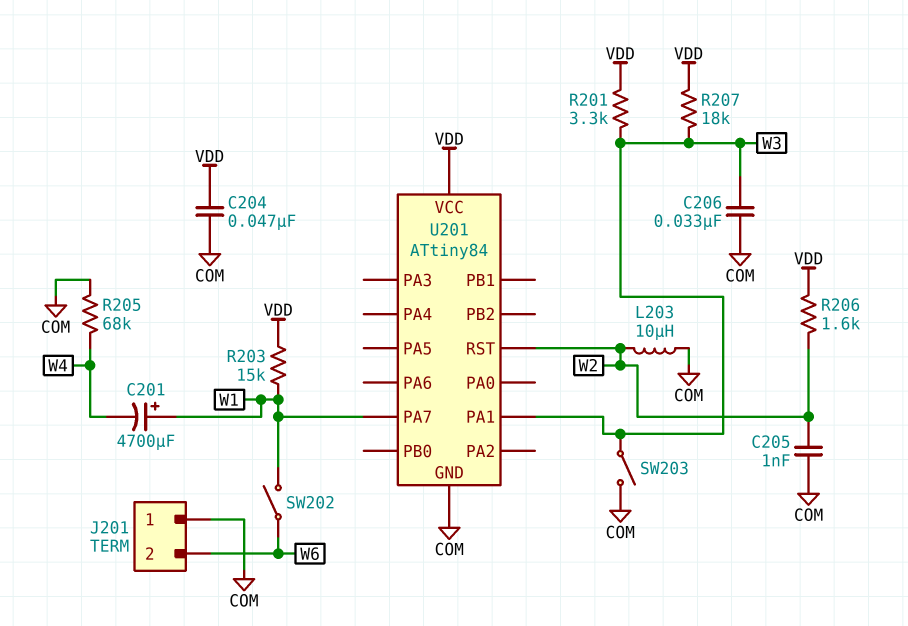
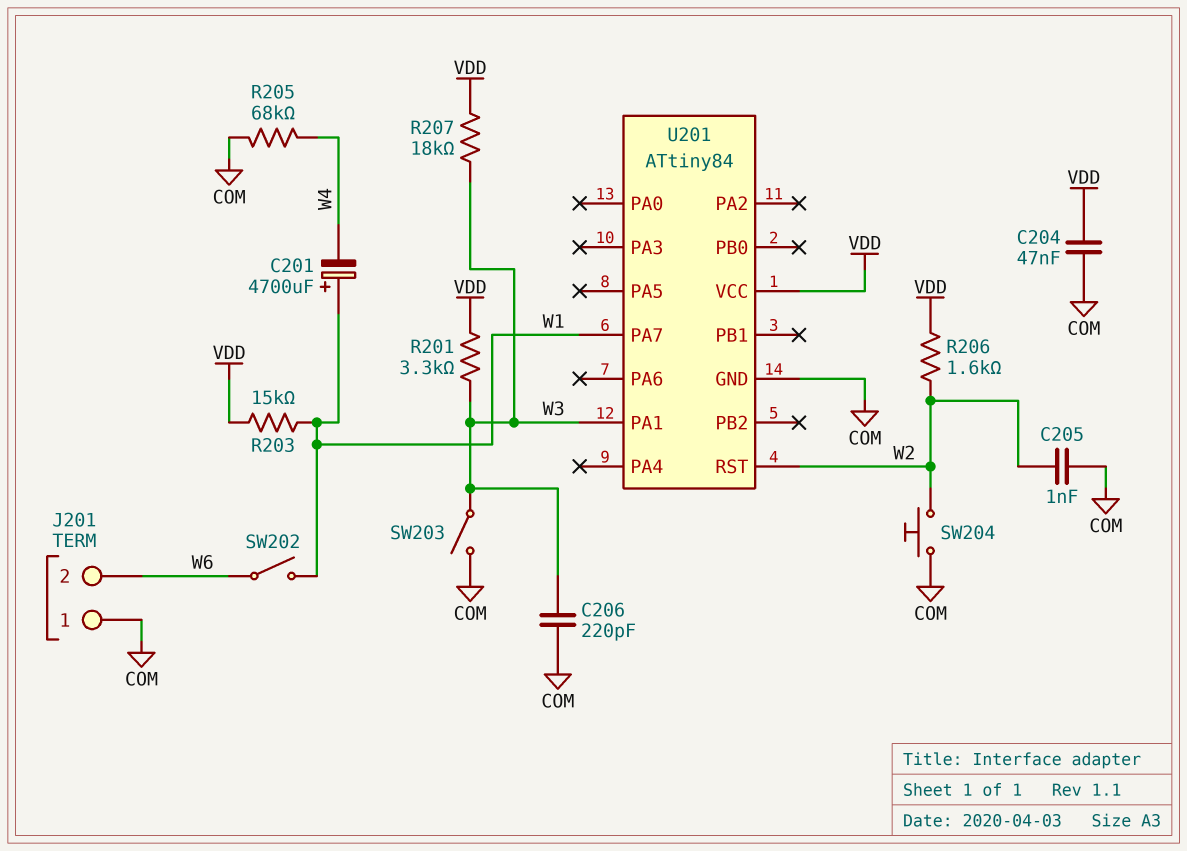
C206: 33nF (COM, W3) -> 220pF (COM, W3)
L203: 10uH (COM, W2) -> none
SW204: none -> button (COM, W2)

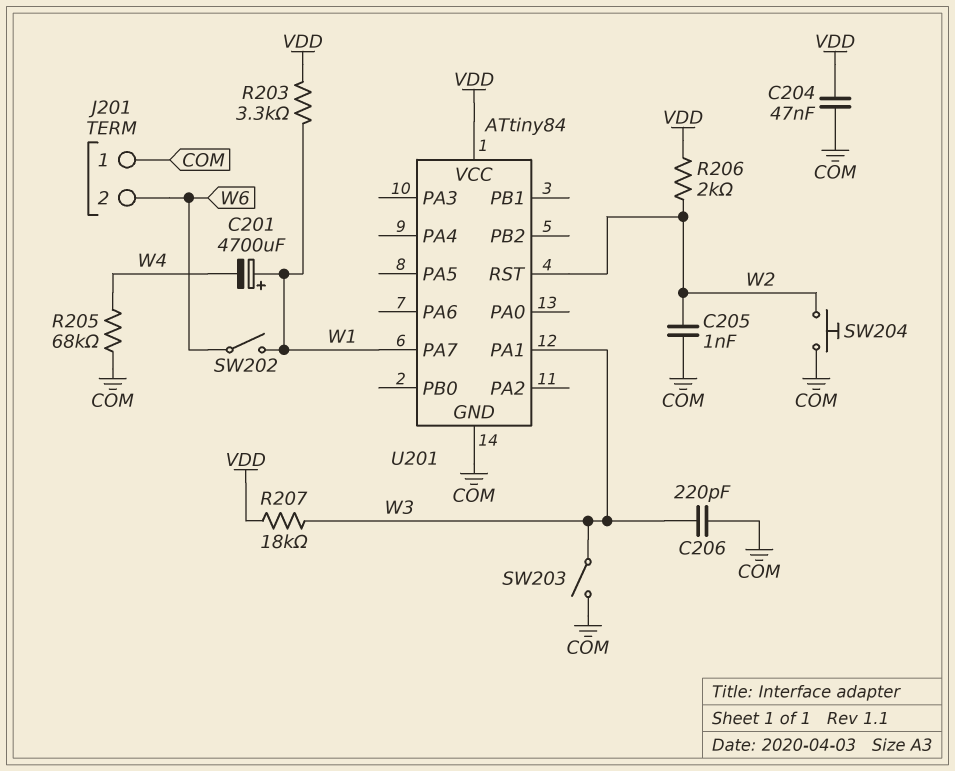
R201: 3.3k (VDD, W3) -> none
R203: 15k (VDD, W1) -> 3.3k (VDD, W1)
R206: 1.6k (VDD, W2) -> 2k (VDD, W2)

